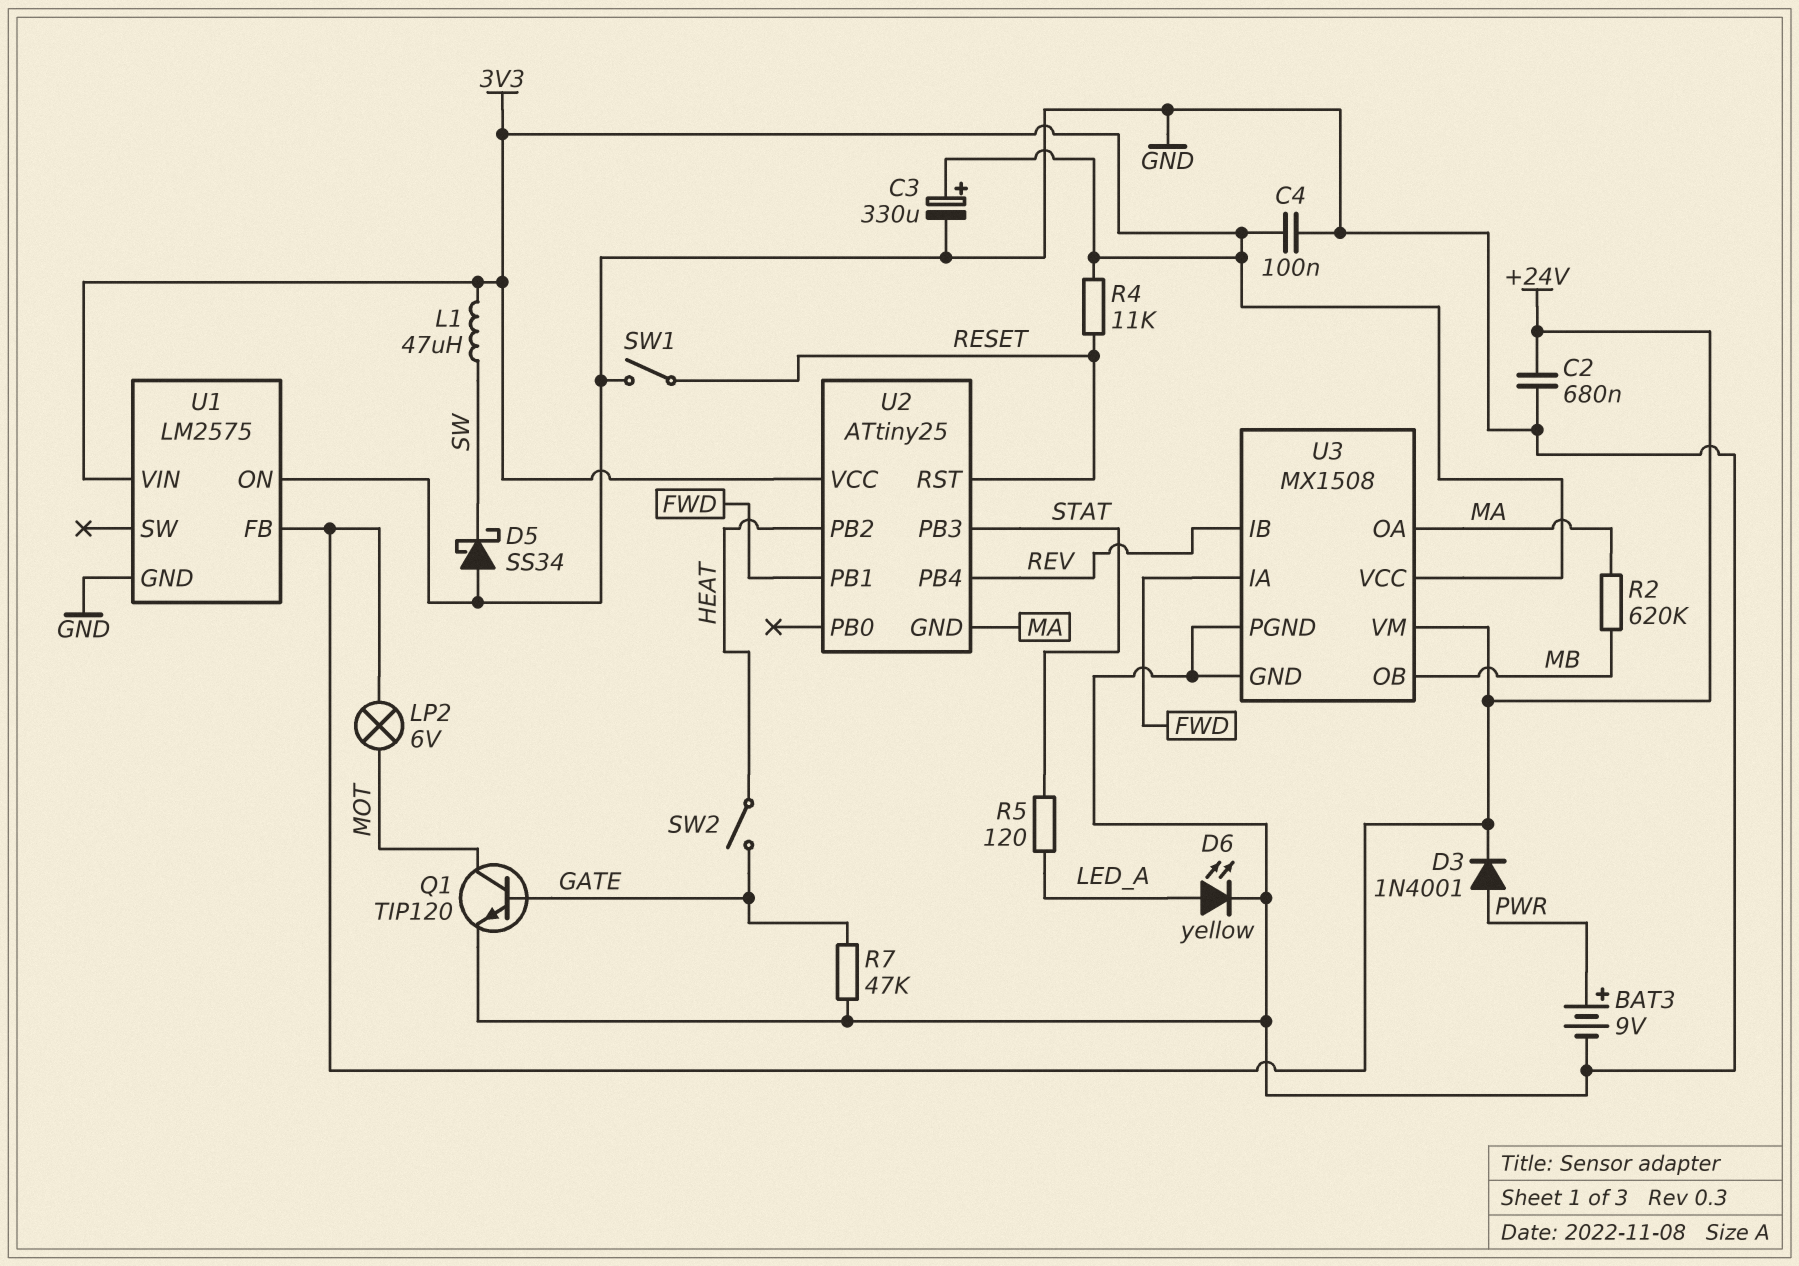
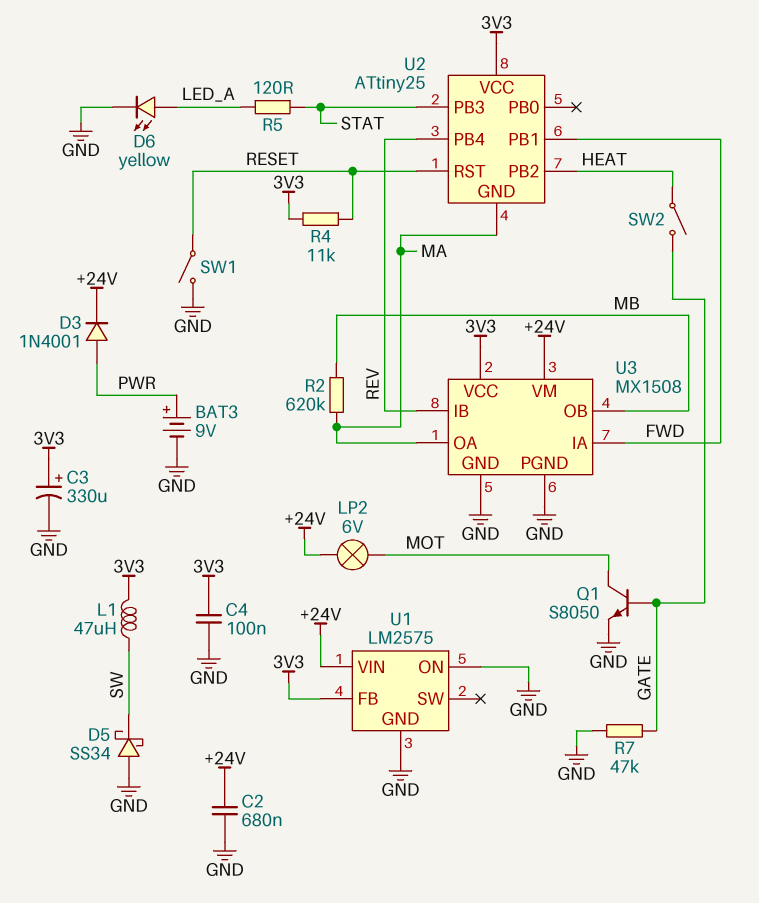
Q1: NPN TIP120 (B GATE, C MOT, E GND) -> NPN S8050 (B GATE, C MOT, E GND)
U1 pin FB: +24V -> 3V3
U1 pin VIN: 3V3 -> +24V

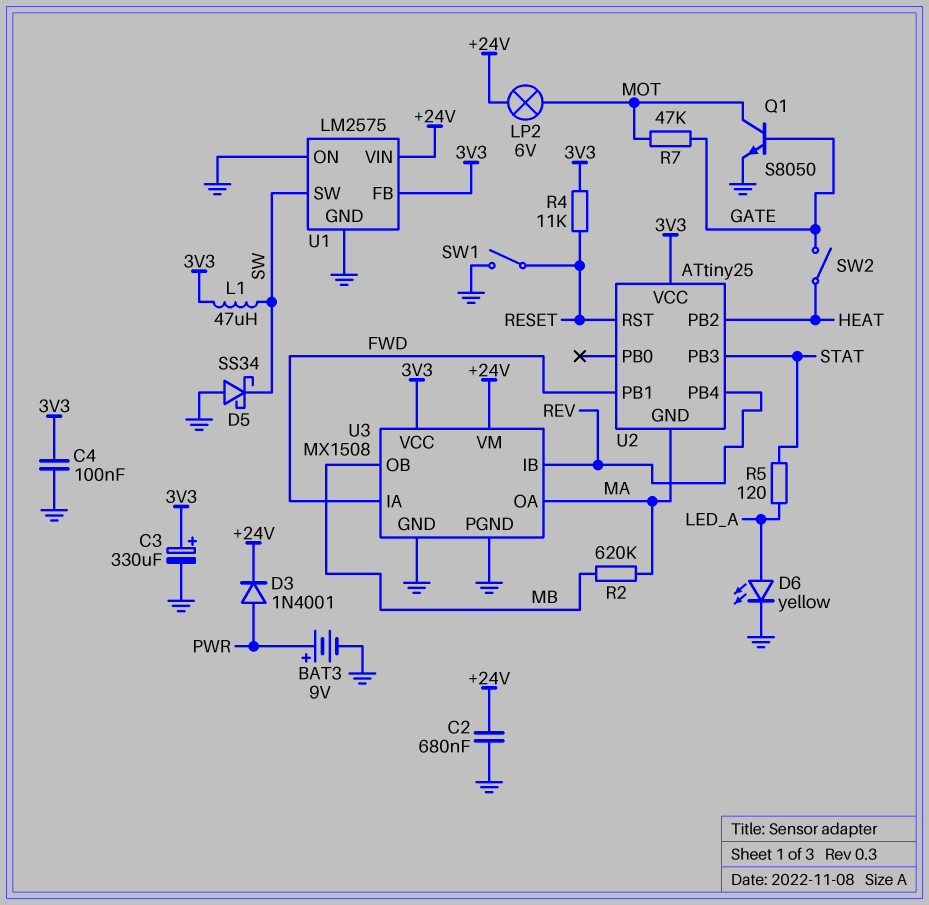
R7: 47k (GATE, GND) -> 47k (GATE, MOT)
U1 pin SW: none -> SW

